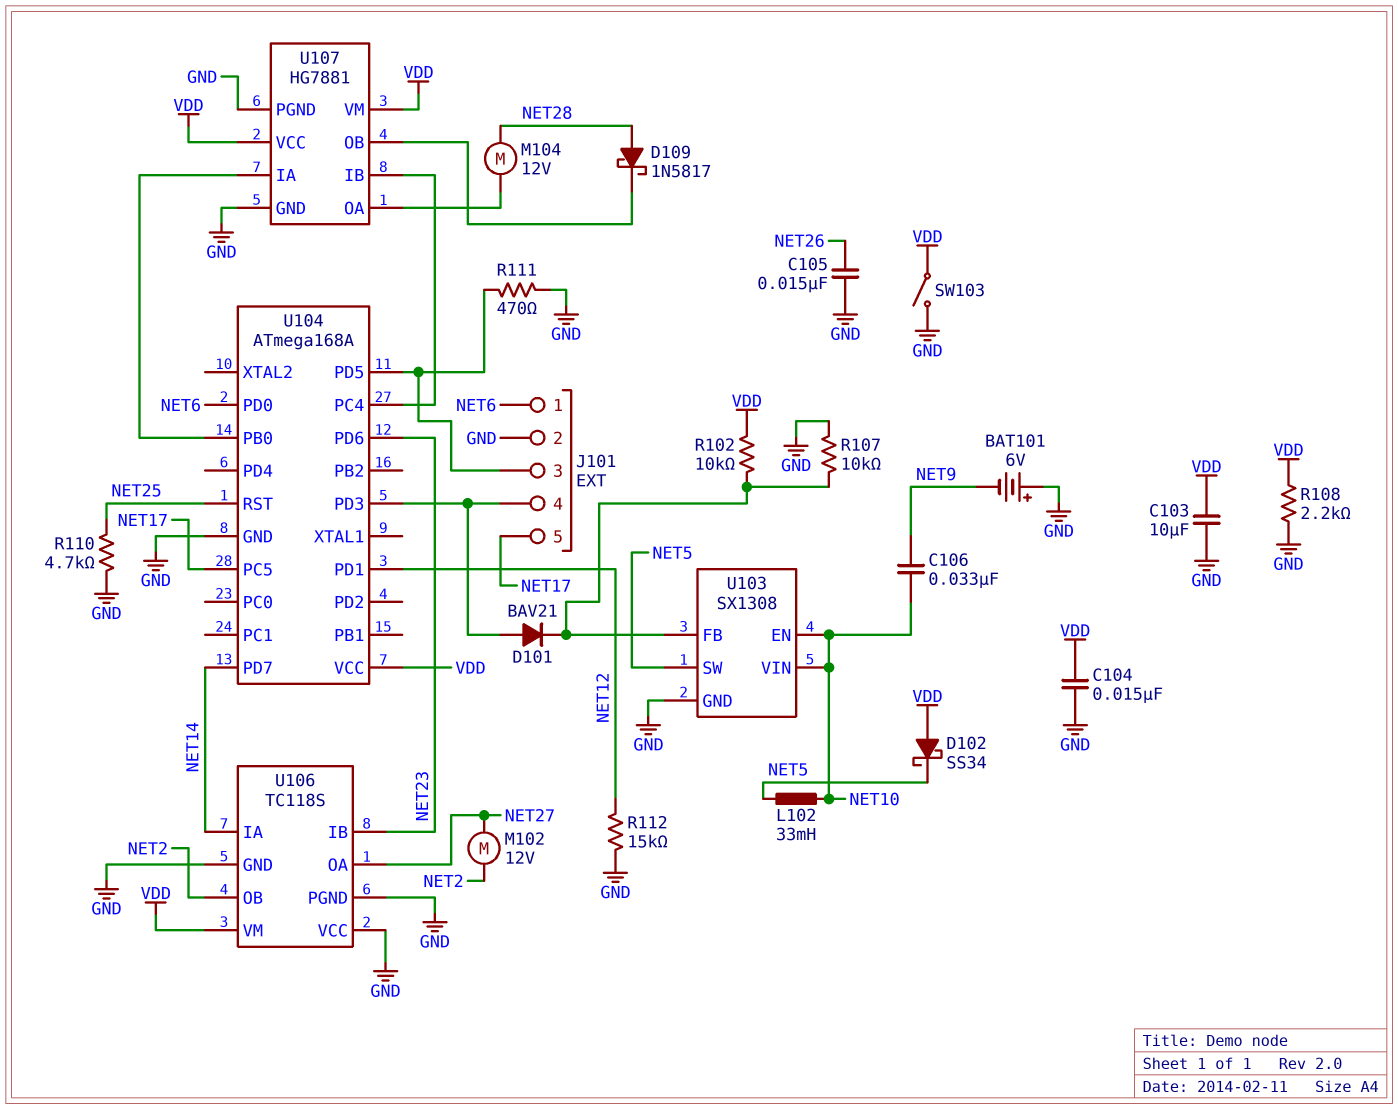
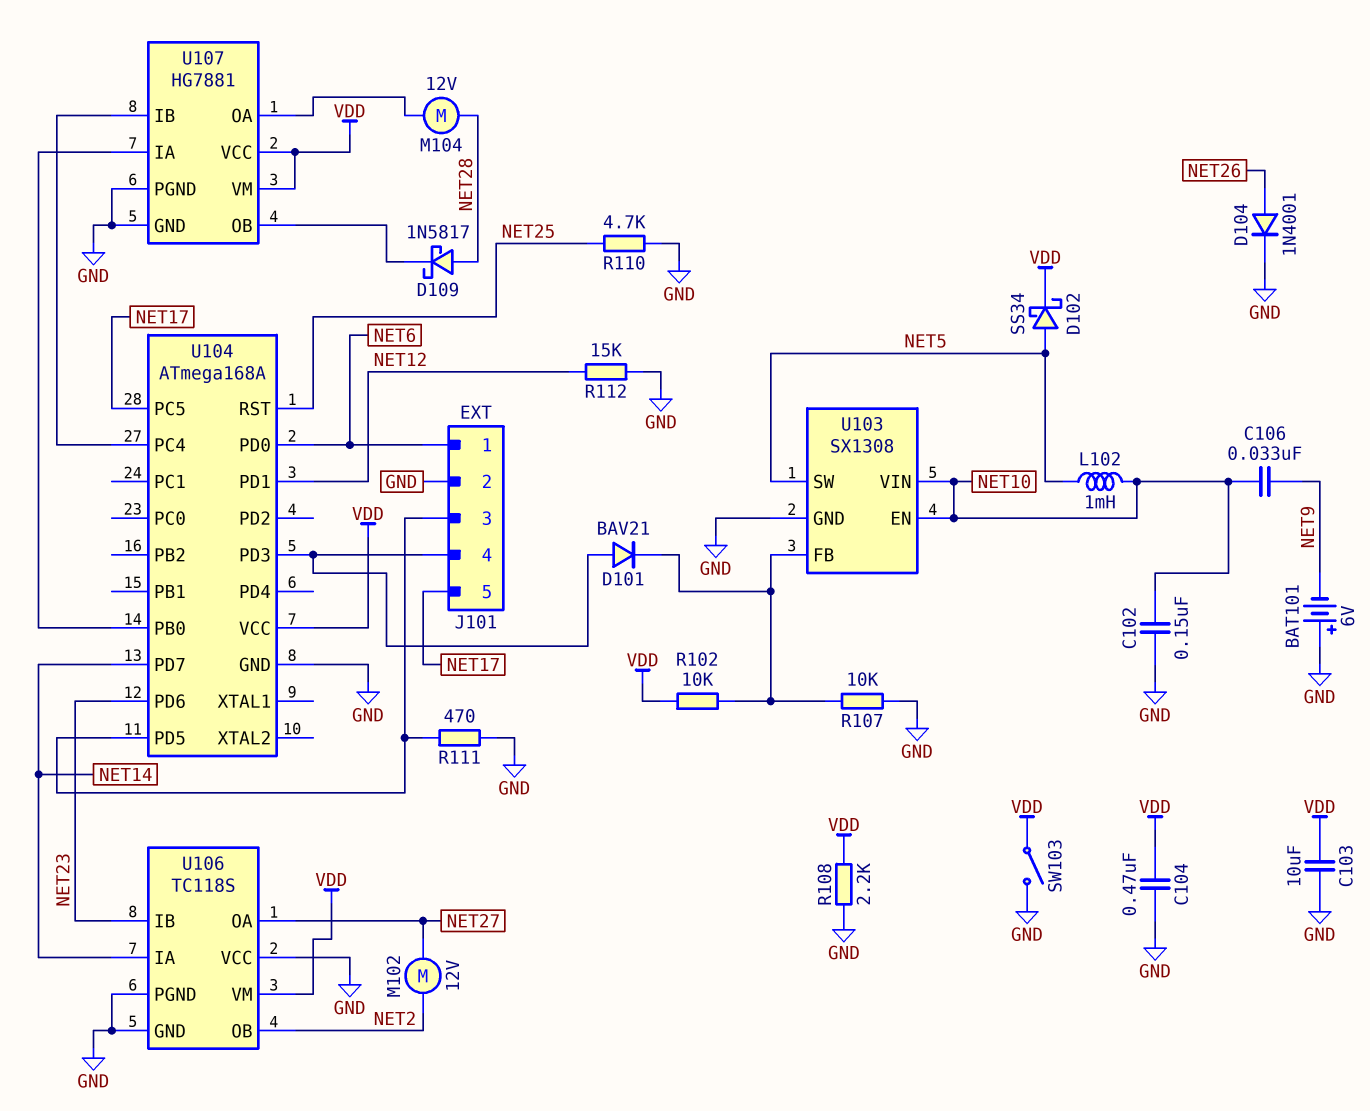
C102: none -> 150nF (GND, NET10)
C104: 15nF (GND, VDD) -> 470nF (GND, VDD)
C105: 15nF (GND, NET26) -> none
D102: schottky SS34 (A VDD, K NET5) -> schottky SS34 (A NET5, K VDD)
D104: none -> diode 1N4001 (A NET26, K GND)
L102: 33mH (NET5, NET10) -> 1mH (NET5, NET10)

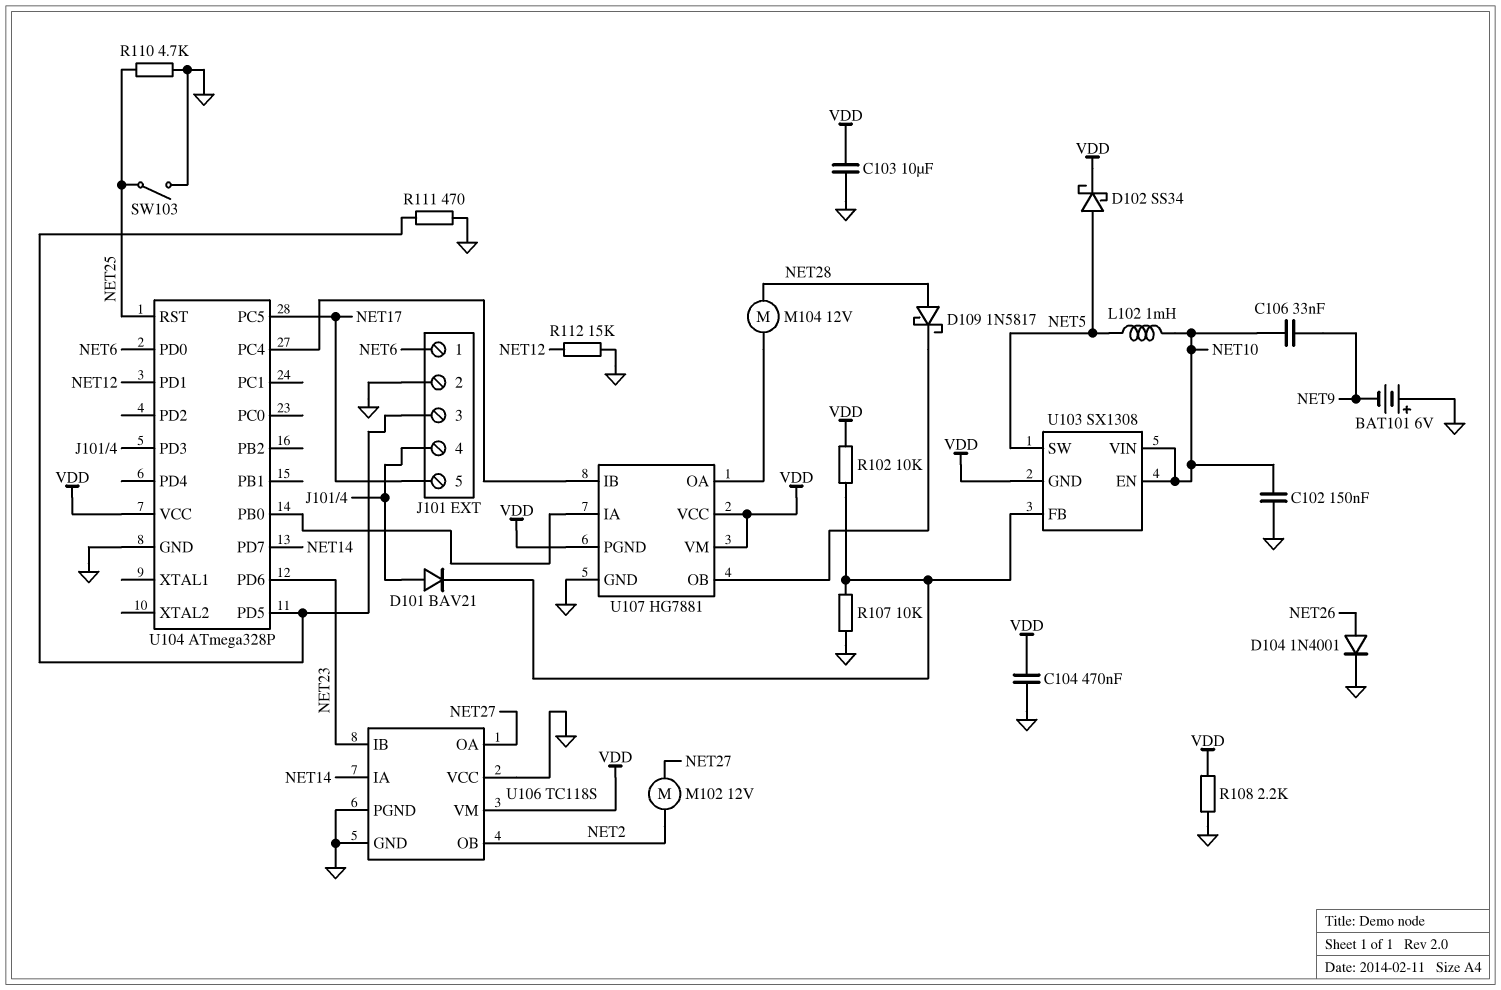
SW103: switch (GND, VDD) -> switch (GND, NET25)
U103 pin GND: GND -> VDD
U104: ATmega168A -> ATmega328P
U107 pin PGND: GND -> VDD

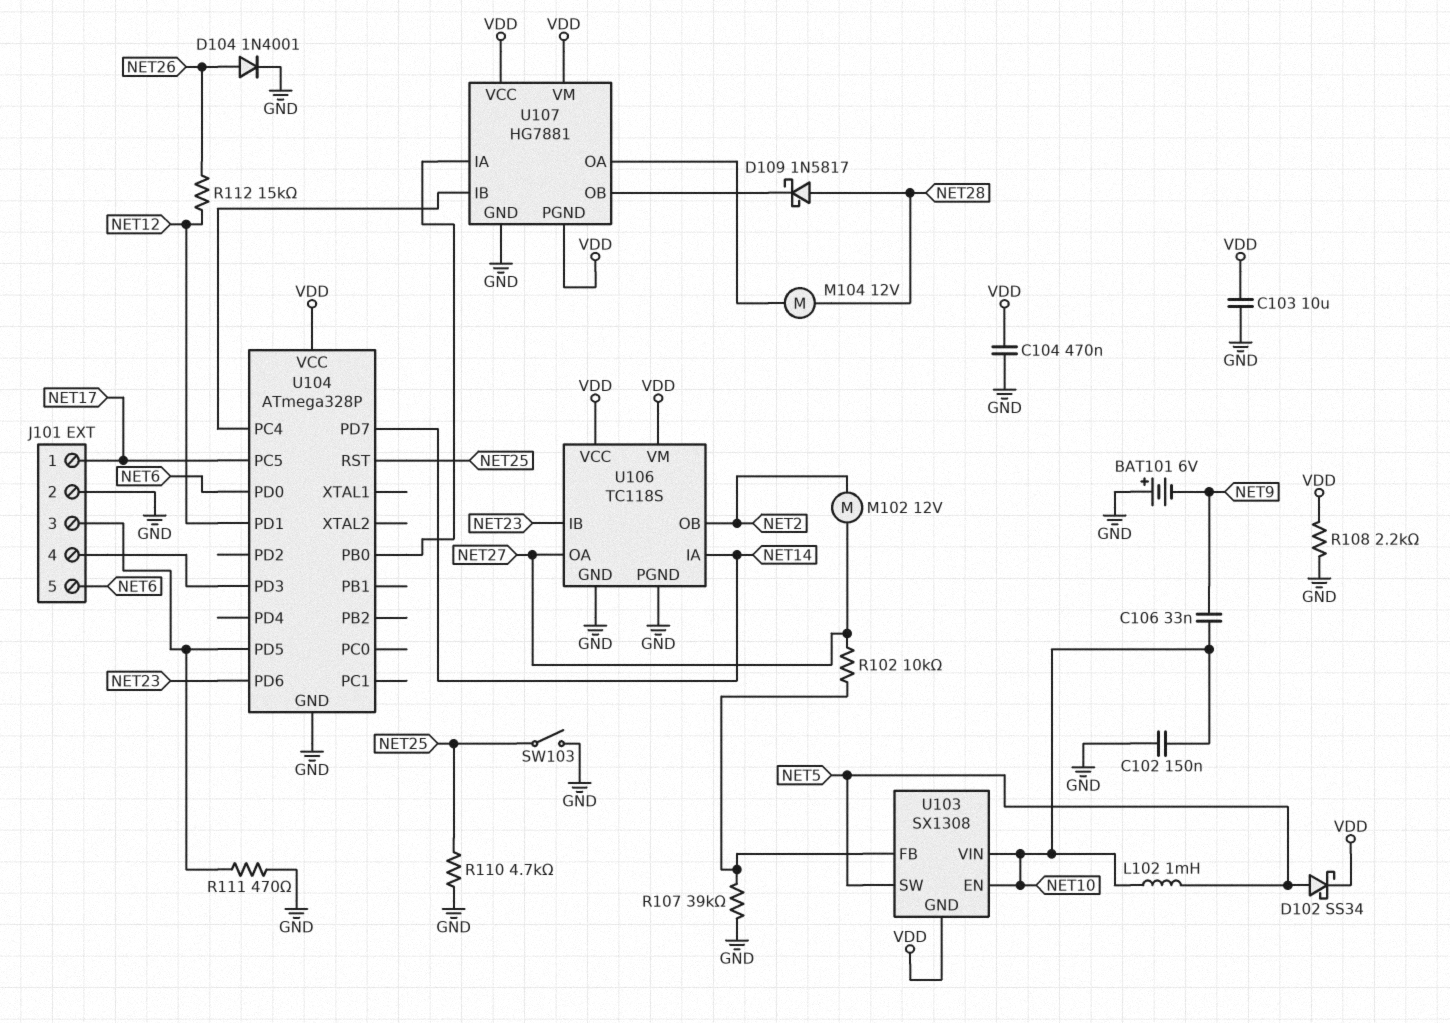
D101: diode BAV21 (A J101/4, K U103/FB) -> none
J101 pin 1: NET6 -> NET17
J101 pin 5: NET17 -> NET6
R102: 10k (U103/FB, VDD) -> 10k (NET27, U103/FB)
R107: 10k (GND, U103/FB) -> 39k (GND, U103/FB)
R112: 15k (GND, NET12) -> 15k (NET12, NET26)
U106 pin VCC: GND -> VDD

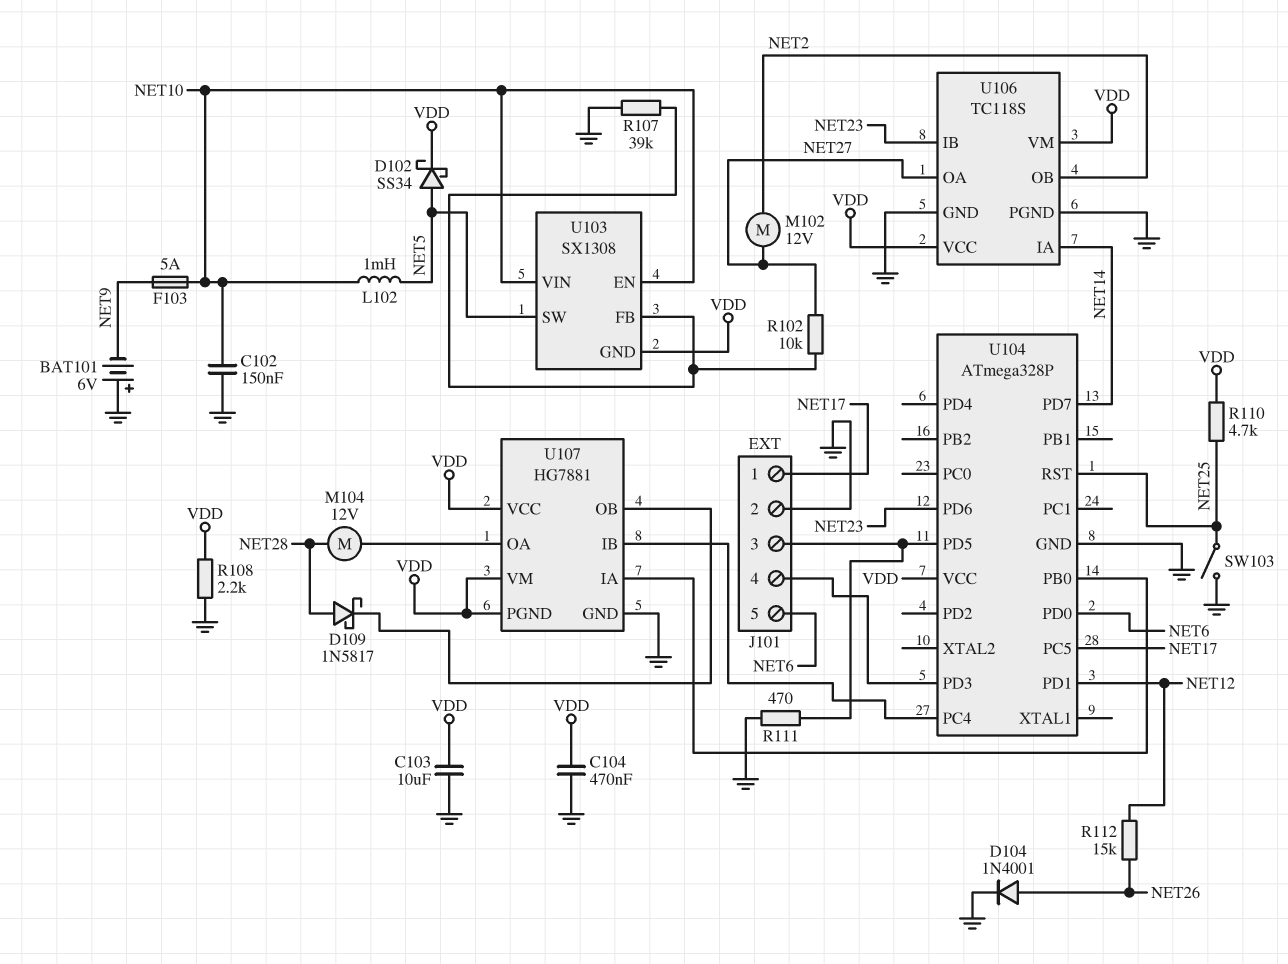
C106: 33nF (NET9, NET10) -> none
F103: none -> 5A (NET9, NET10)
R110: 4.7k (GND, NET25) -> 4.7k (NET25, VDD)

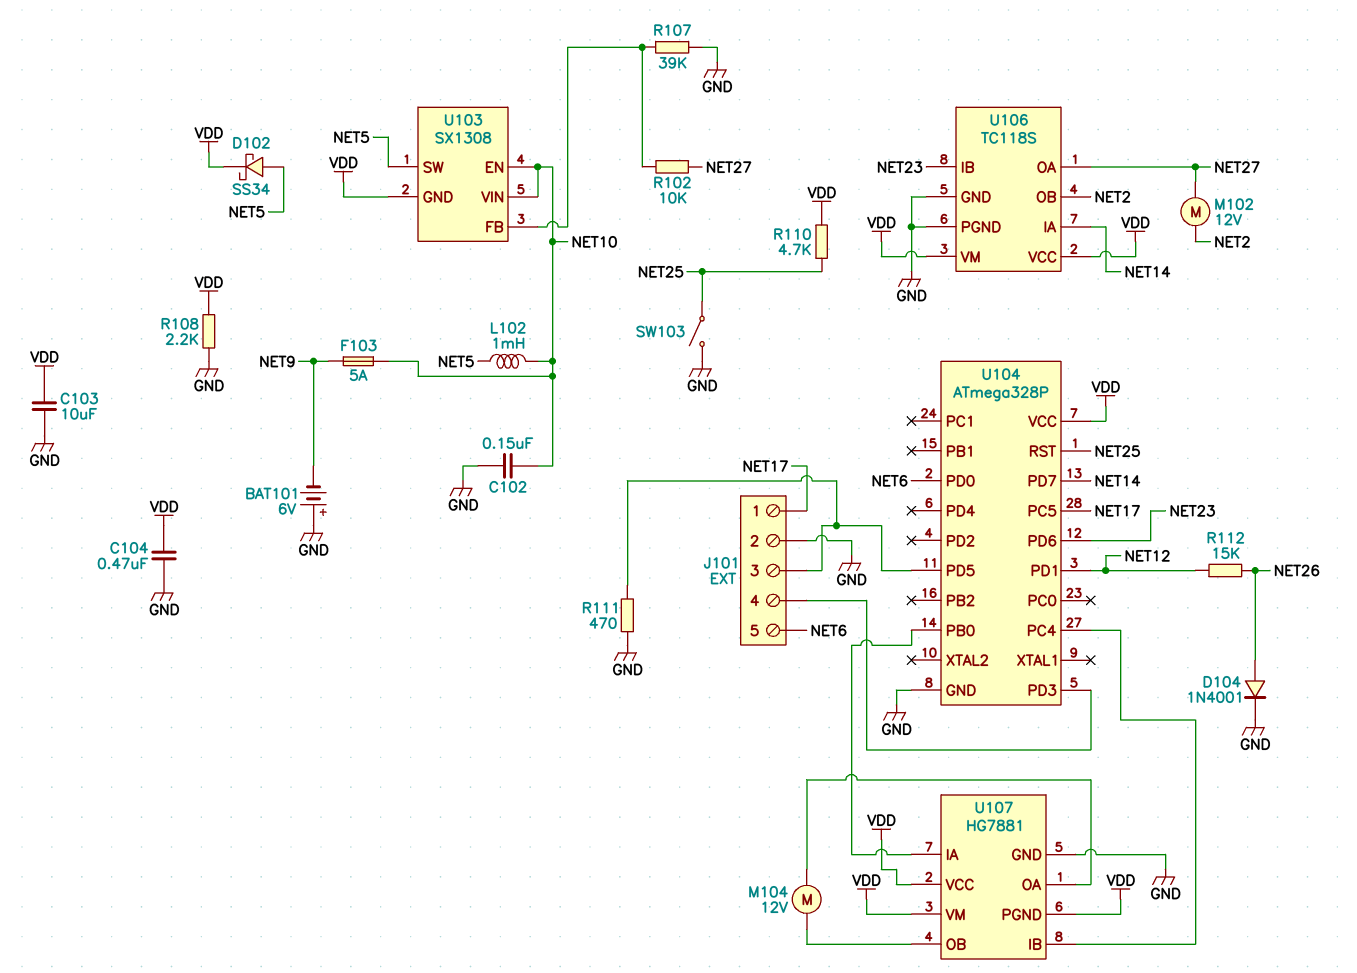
D109: schottky 1N5817 (A NET28, K U107/OB) -> none
M104: motor 12V (NET28, U107/OA) -> motor 12V (U107/OA, U107/OB)

